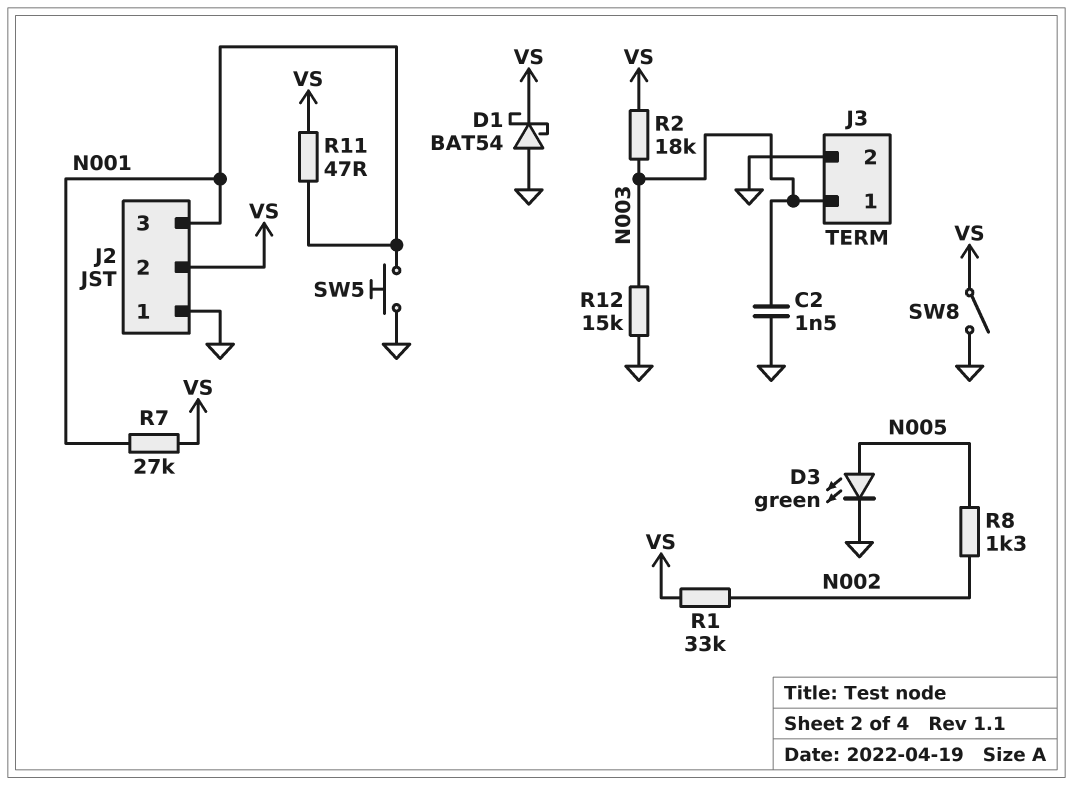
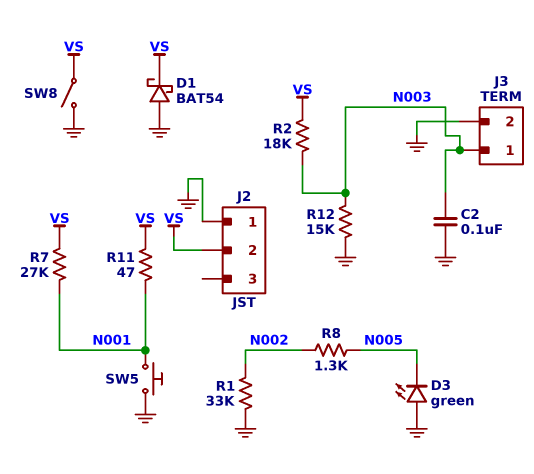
C2: 1.5nF (GND, N003) -> 100nF (GND, N003)
D3: LED green (A N005, K GND) -> LED green (A GND, K N005)
J2 pin 3: N001 -> none
R1: 33k (N002, VS) -> 33k (GND, N002)

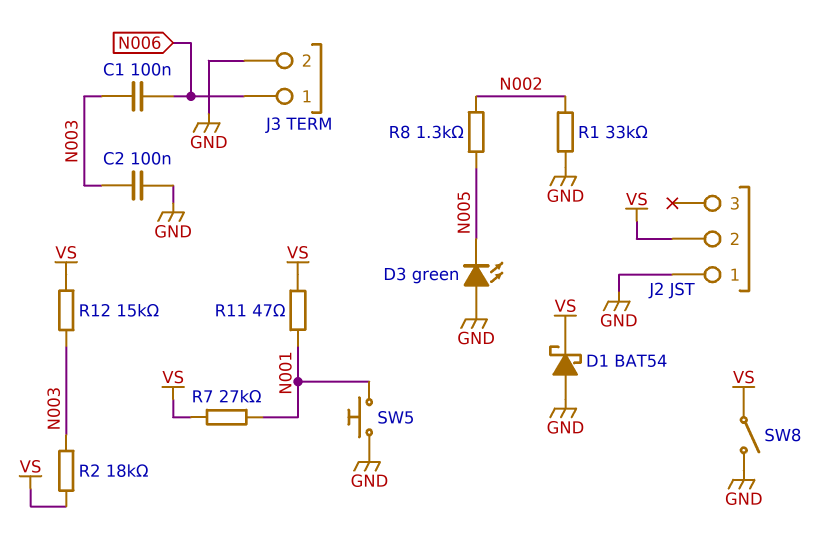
C1: none -> 100nF (N003, N006)
J3 pin 1: N003 -> N006
R12: 15k (GND, N003) -> 15k (N003, VS)

